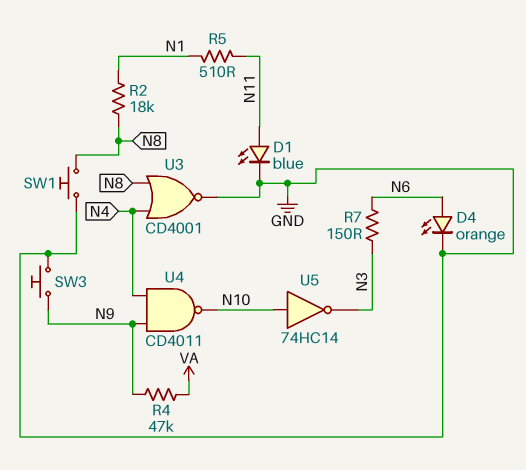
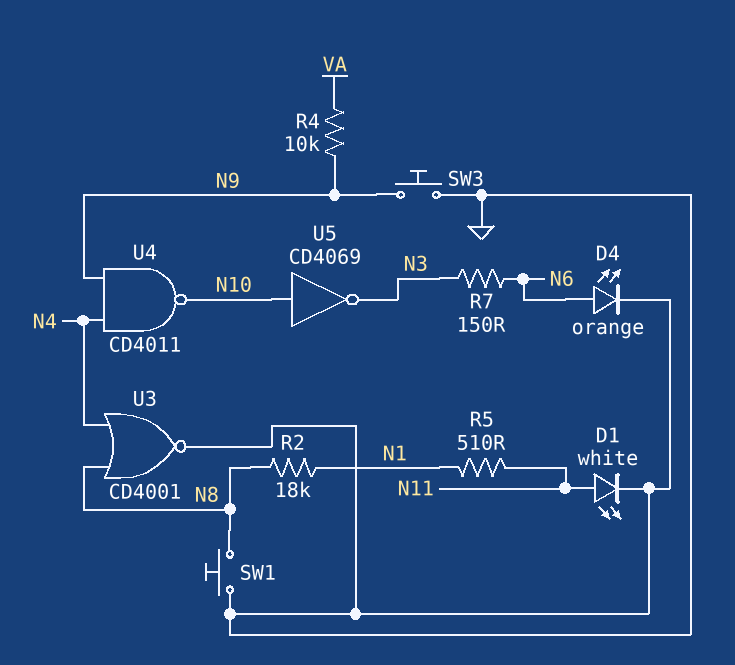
D1: LED blue (A N11, K GND) -> LED white (A N11, K GND)
R4: 47k (N9, VA) -> 10k (N9, VA)
U5: NOT 74HC14 (in N10, out N3) -> NOT CD4069 (in N10, out N3)

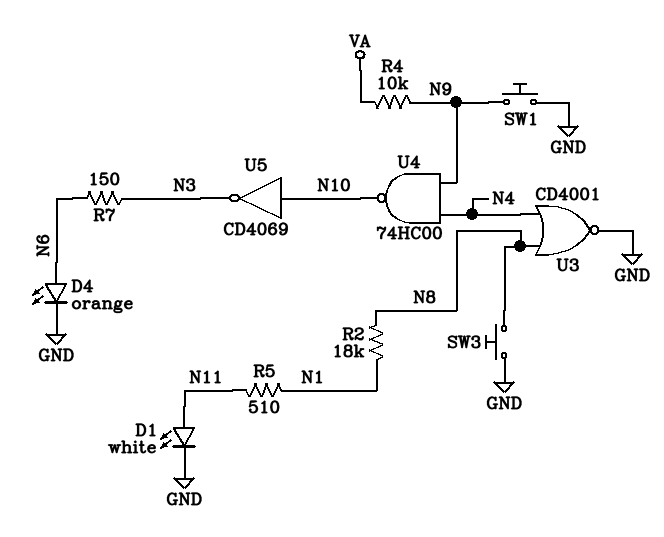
SW1: button (GND, N8) -> button (GND, N9)
SW3: button (GND, N9) -> button (GND, N8)
U4: NAND CD4011 (in N4, in N9, out N10) -> NAND 74HC00 (in N4, in N9, out N10)

